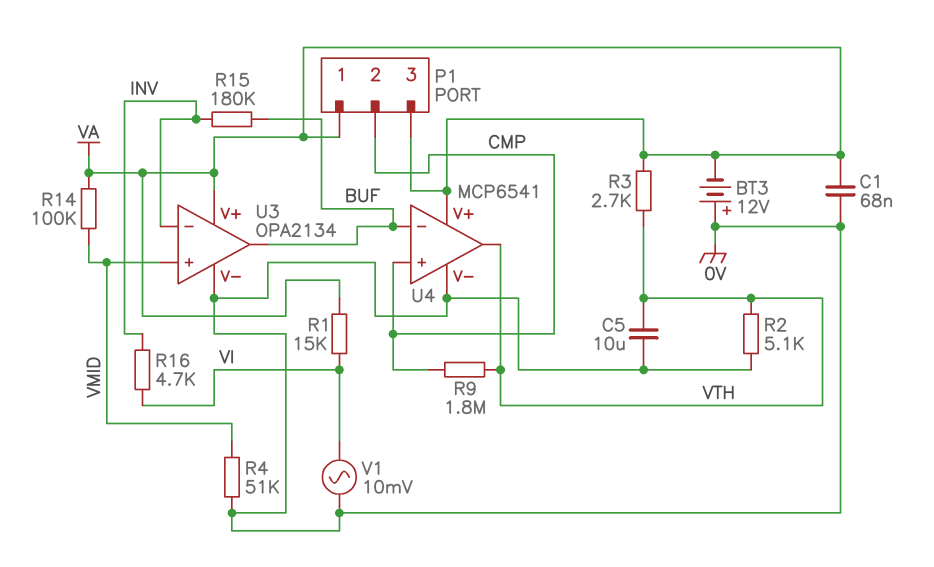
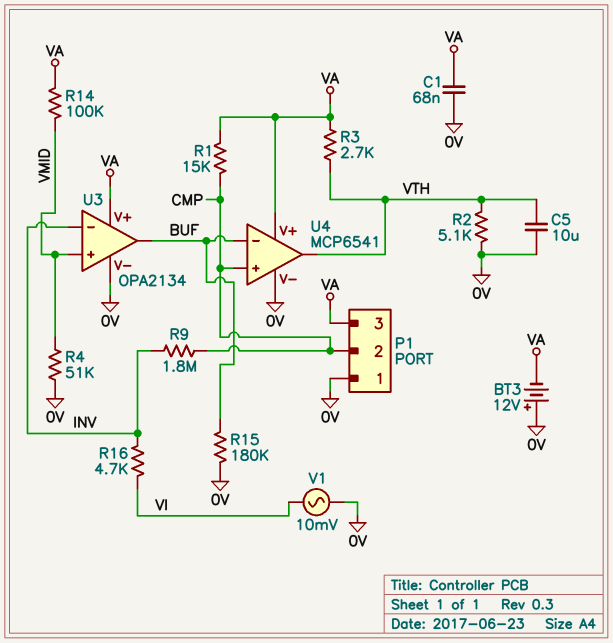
P1 pin 1: VA -> 0V
R1: 15k (VA, VI) -> 15k (CMP, VA)
R9: 1.8M (CMP, VTH) -> 1.8M (CMP, INV)
R15: 180k (BUF, INV) -> 180k (0V, BUF)

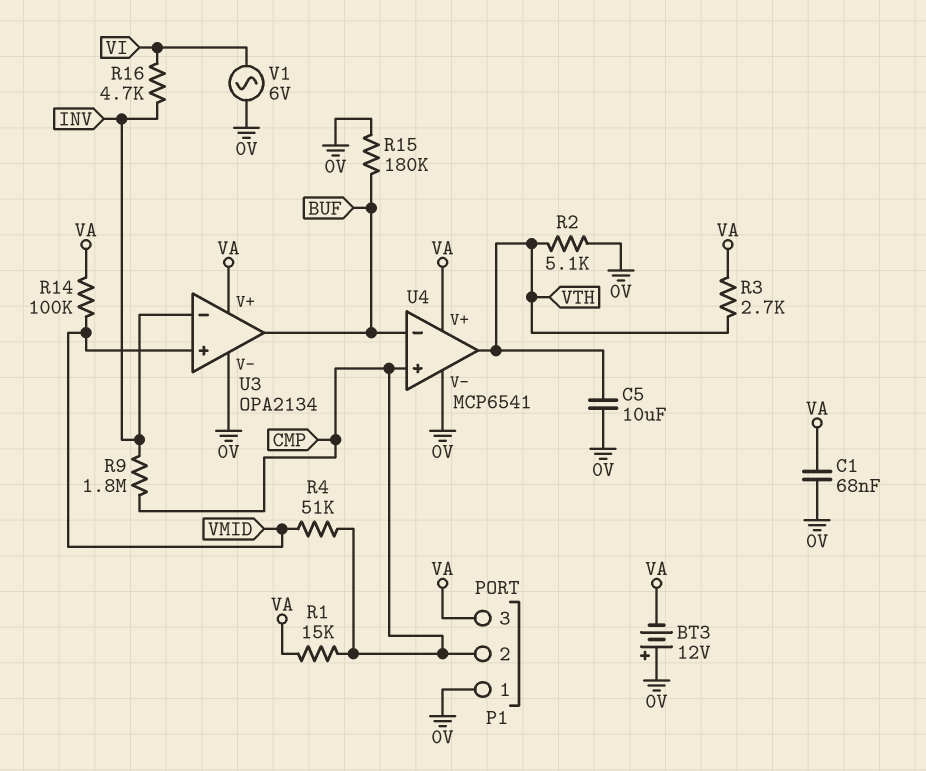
R4: 51k (0V, VMID) -> 51k (CMP, VMID)
V1: AC 10mV (0V, VI) -> AC 6V (0V, VI)

